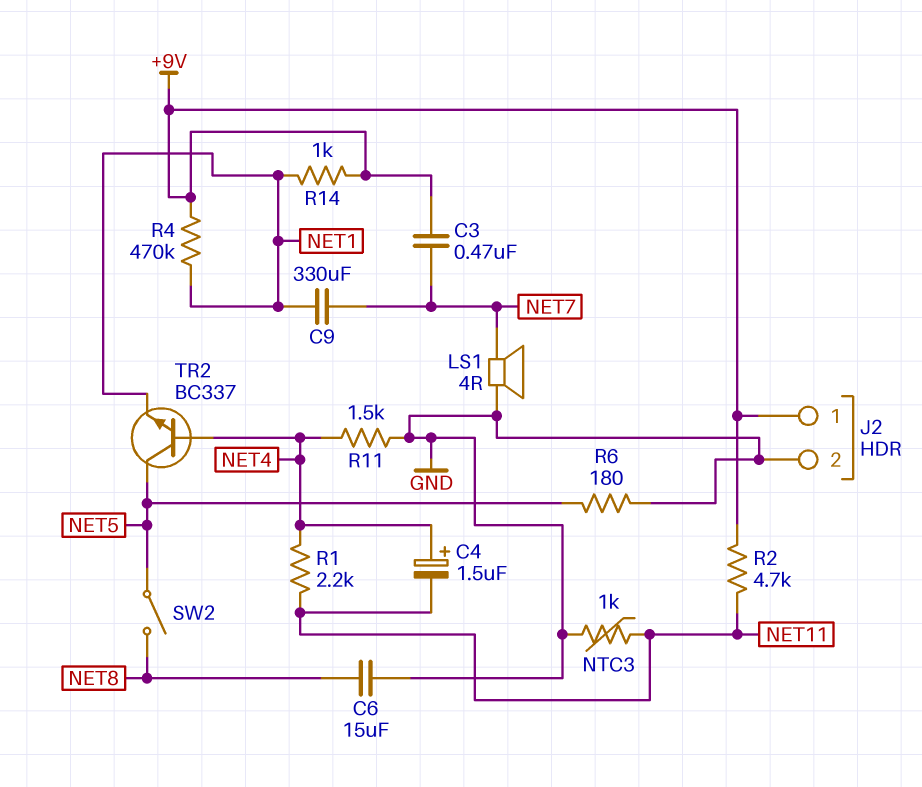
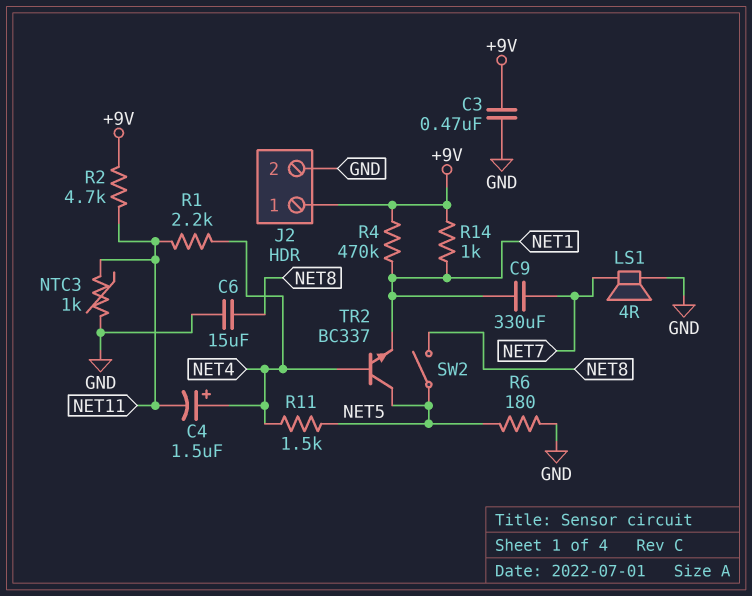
C3: 470nF (+9V, NET7) -> 470nF (+9V, GND)
R11: 1.5k (GND, NET4) -> 1.5k (NET4, NET5)

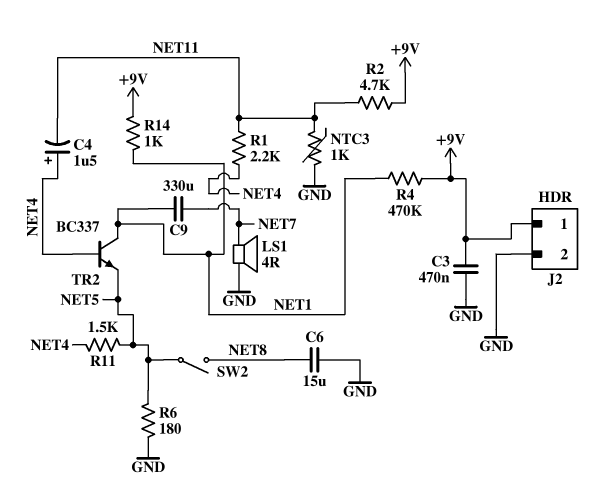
TR2: NPN BC337 (B NET4, C NET5, E NET1) -> NPN BC337 (B NET4, C NET1, E NET5)

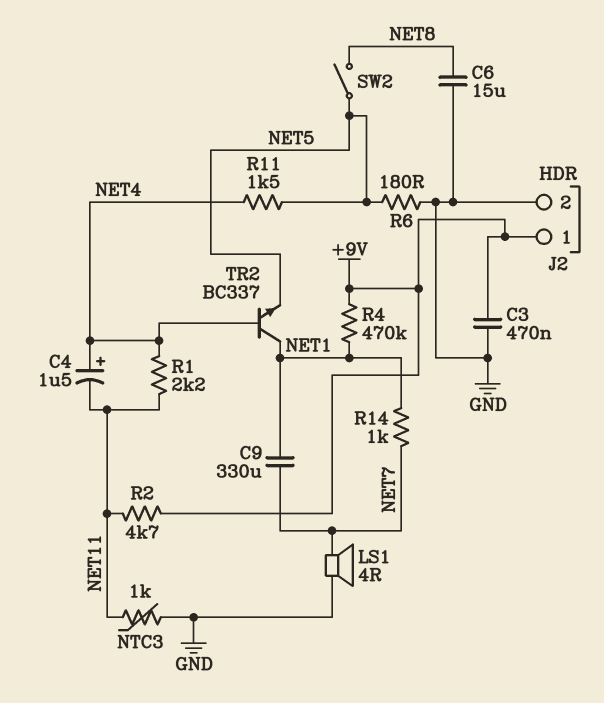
R14: 1k (+9V, NET1) -> 1k (NET1, NET7)

